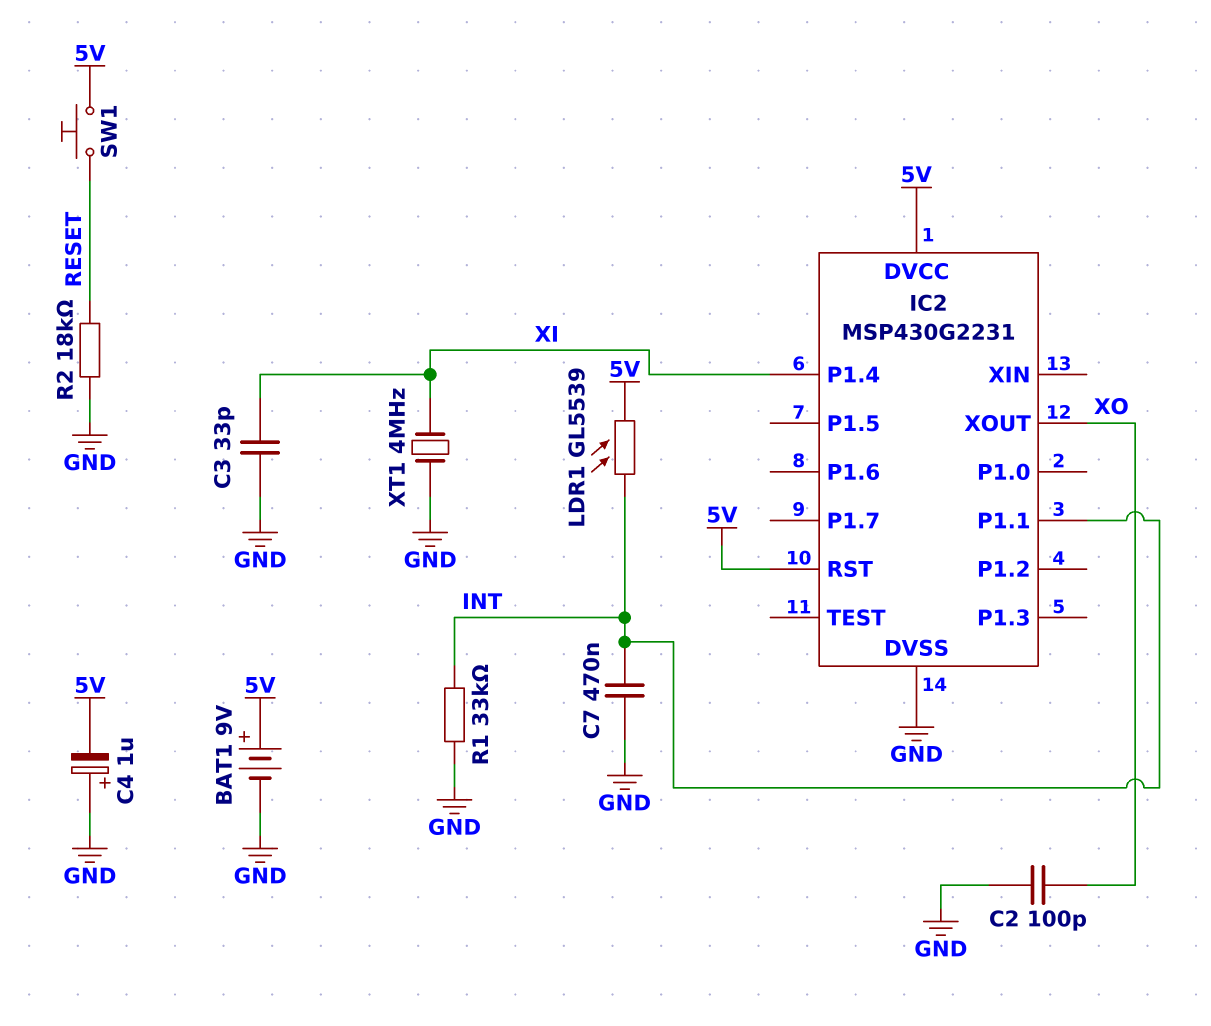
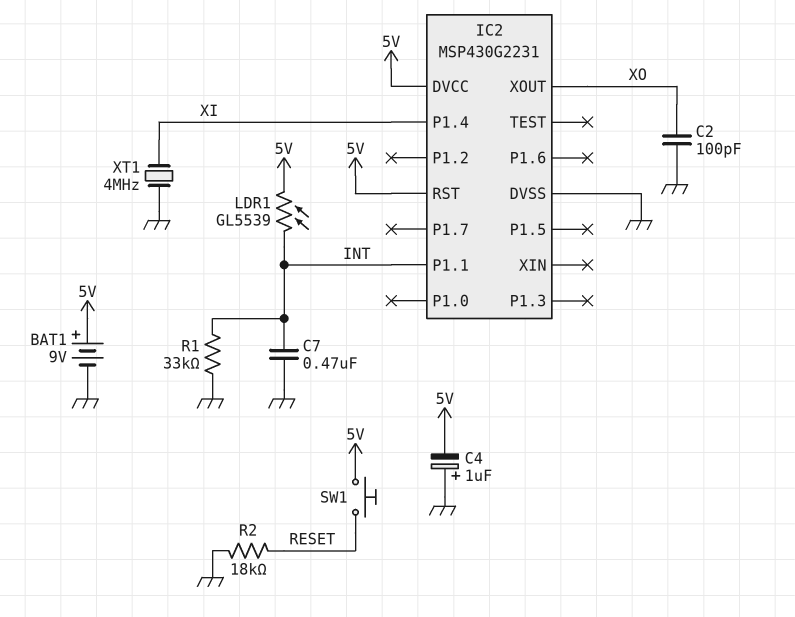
C3: 33pF (GND, XI) -> none

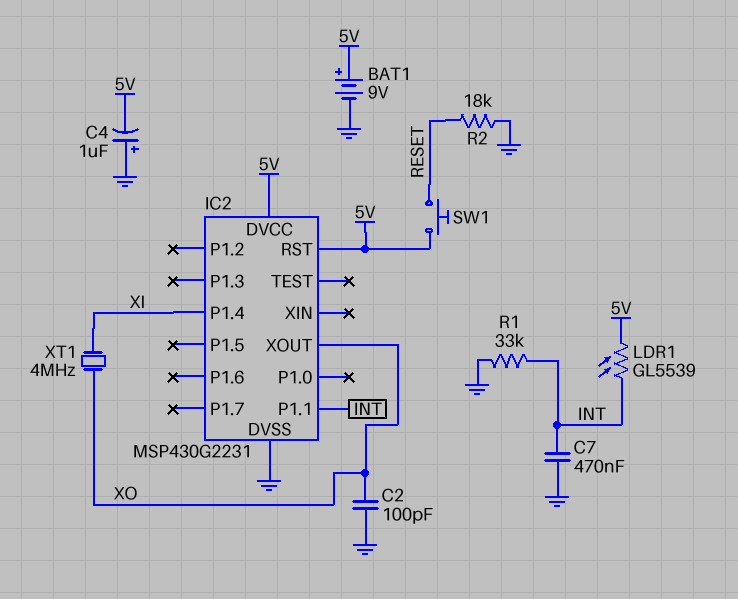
XT1: 4MHz (GND, XI) -> 4MHz (XI, XO)

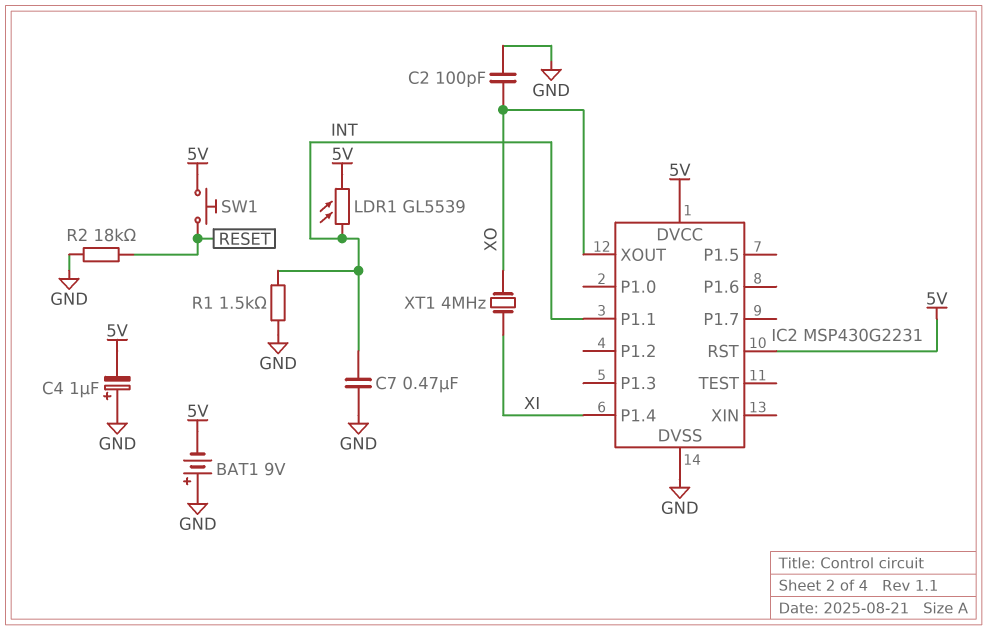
BAT1: 9V (plus 5V, minus GND) -> 9V (plus GND, minus 5V)
R1: 33k (GND, INT) -> 1.5k (GND, INT)

